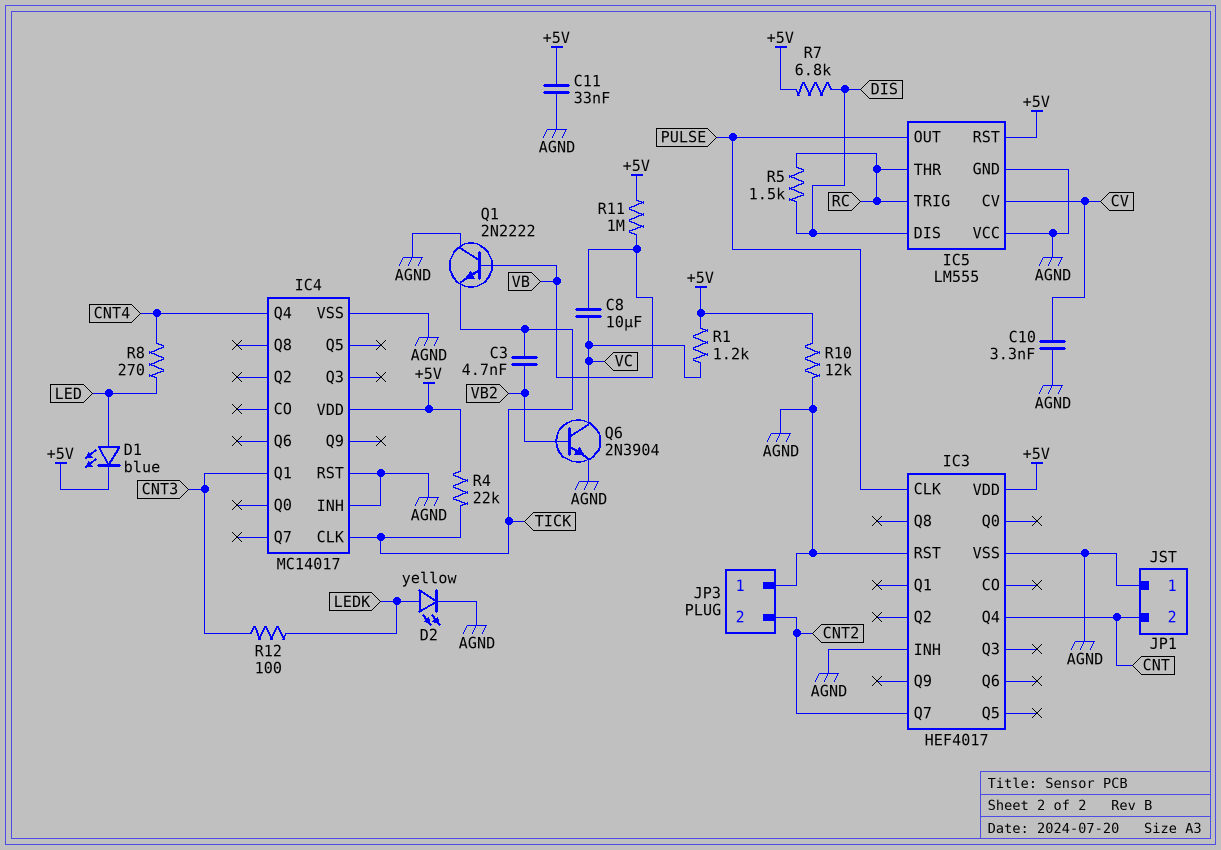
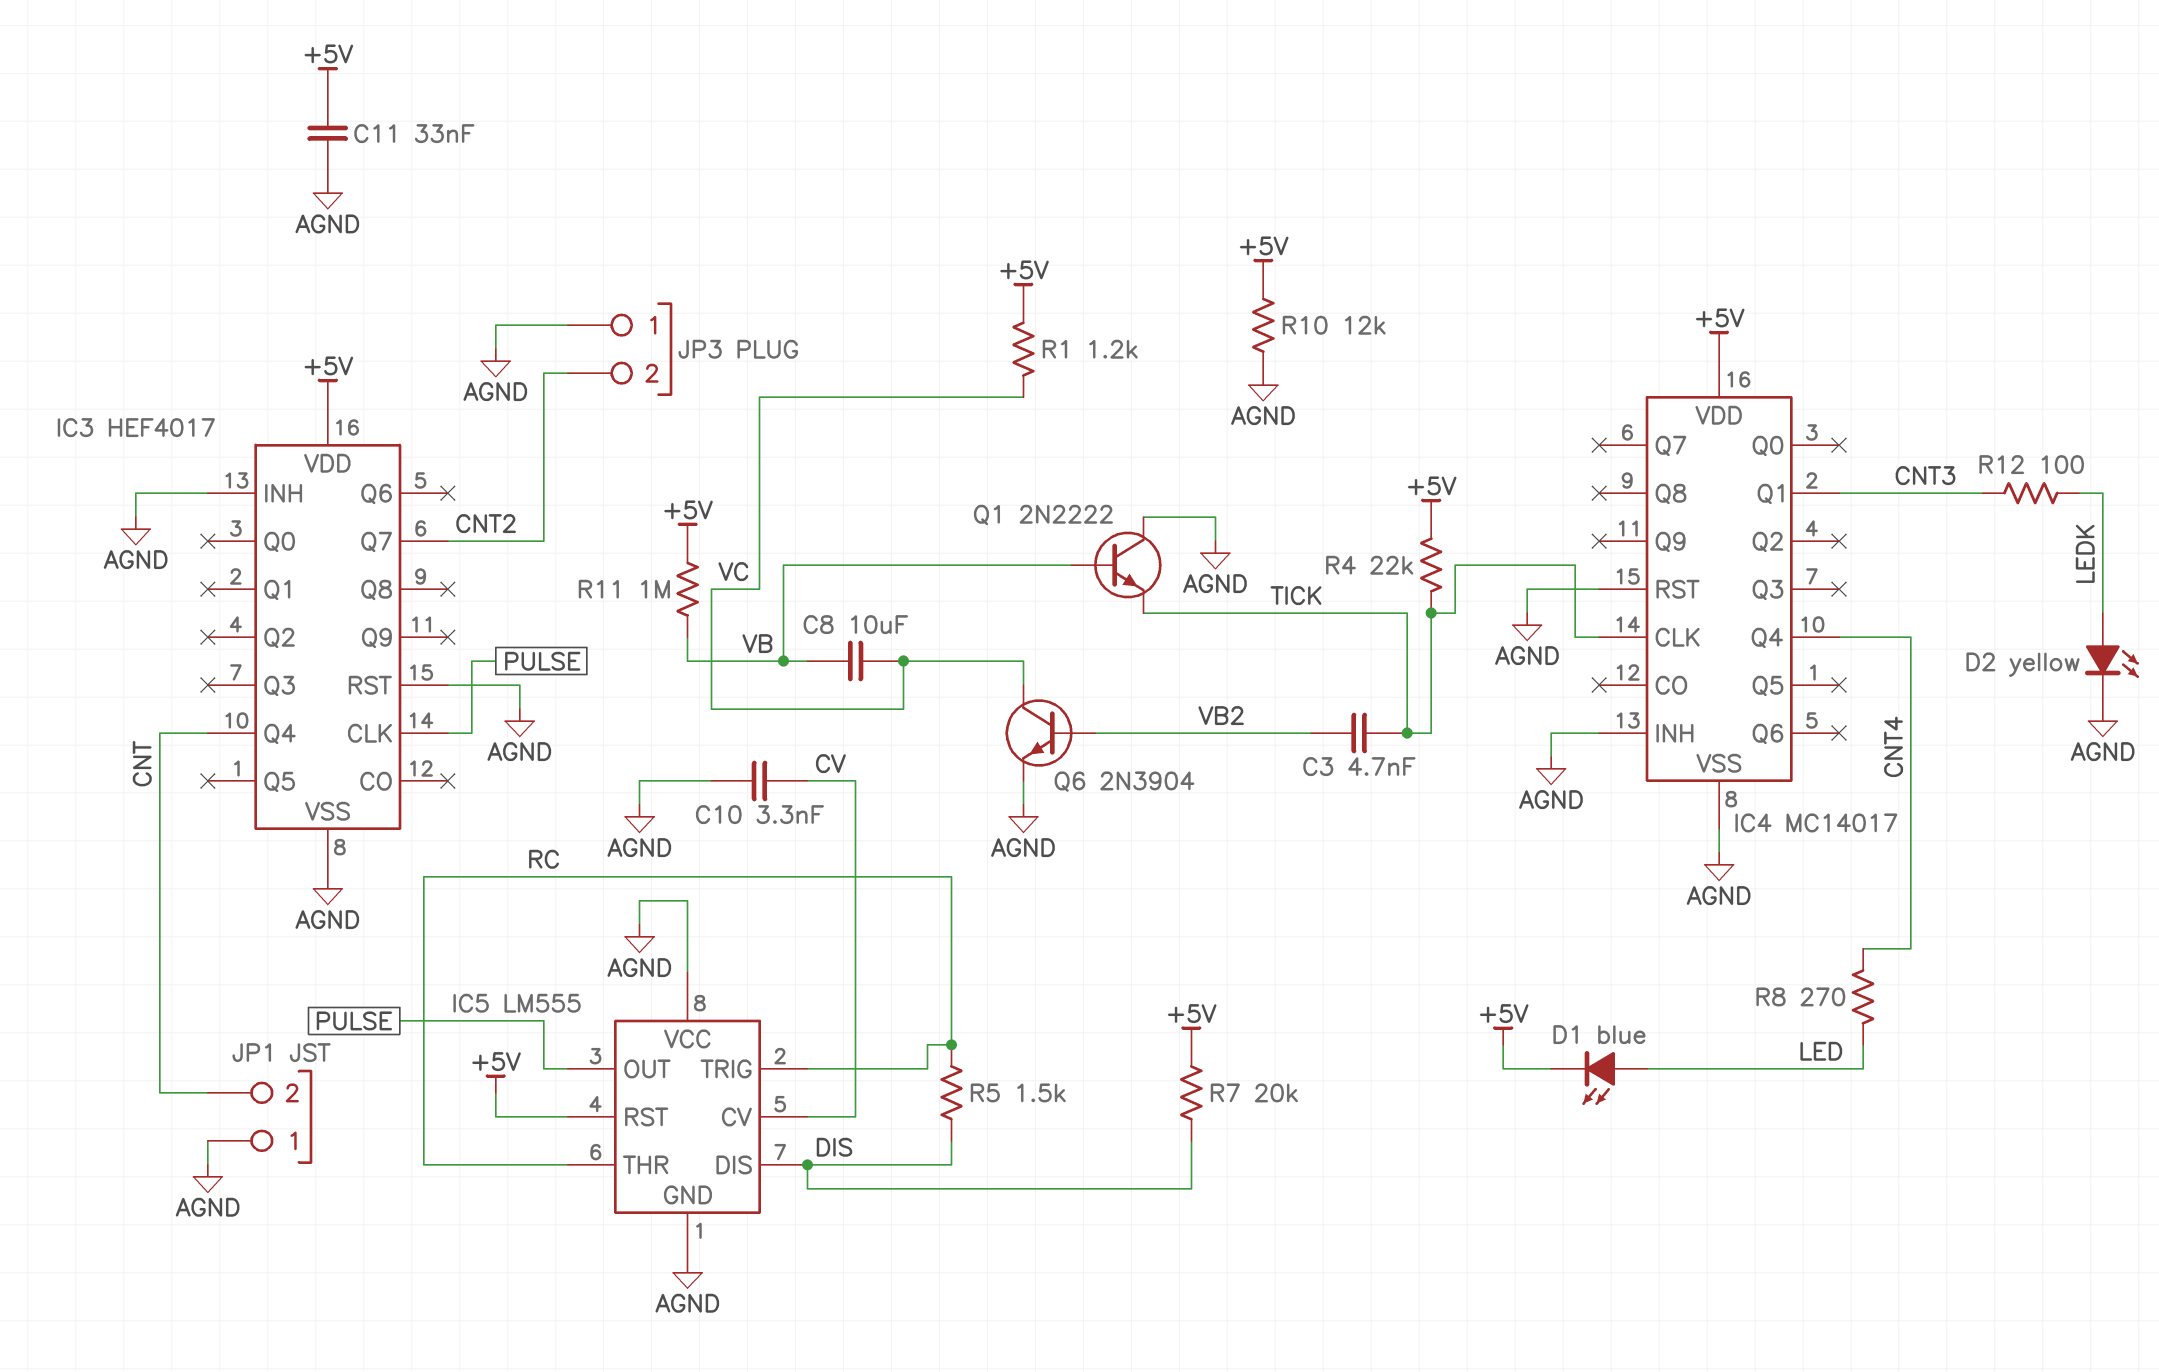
R7: 6.8k (+5V, DIS) -> 20k (+5V, DIS)

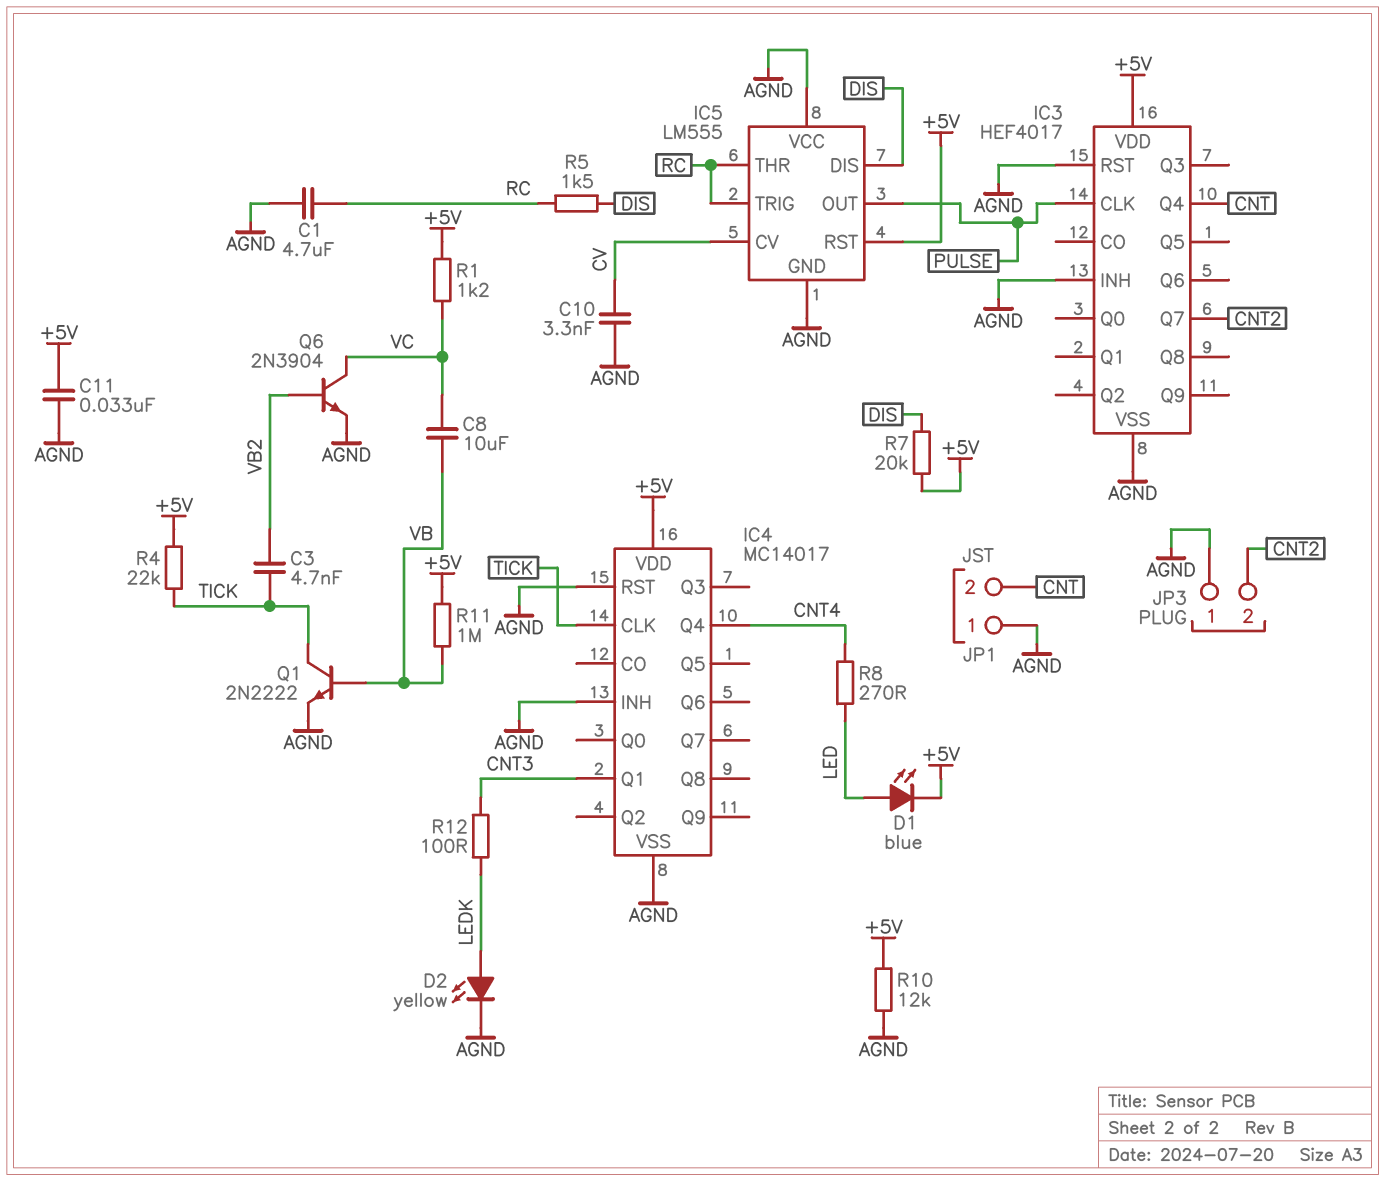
C1: none -> 4.7uF (AGND, RC)
Q1: NPN 2N2222 (B VB, C AGND, E TICK) -> NPN 2N2222 (B VB, C TICK, E AGND)

